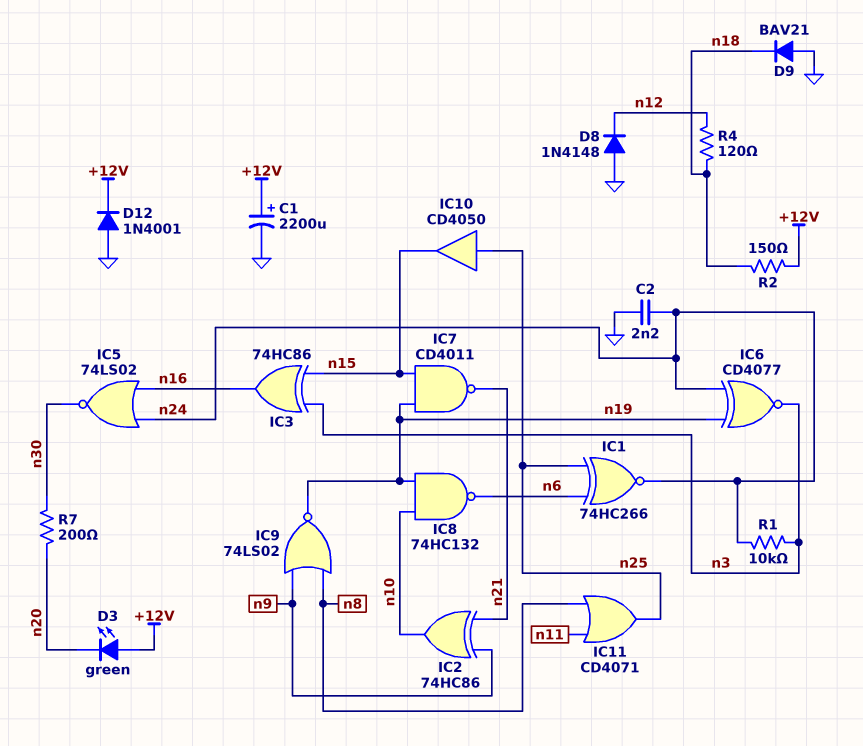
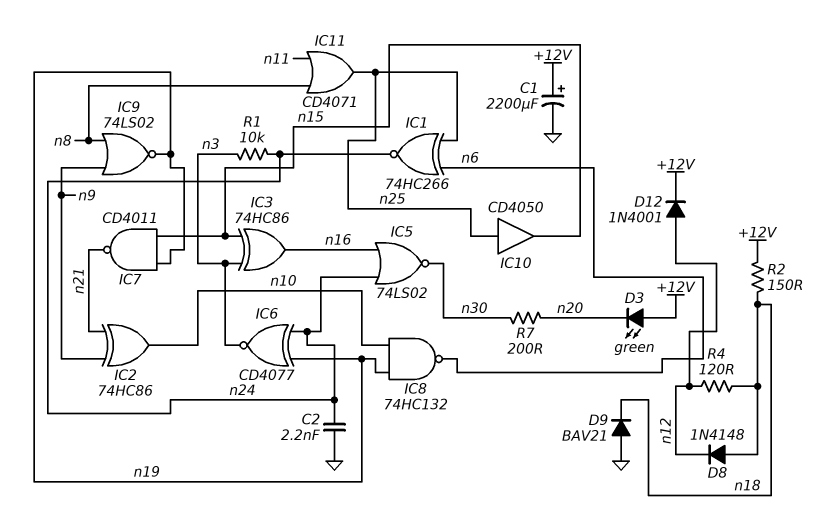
D8: diode 1N4148 (A GND, K n12) -> diode 1N4148 (A n18, K n12)
D12: diode 1N4001 (A GND, K +12V) -> diode 1N4001 (A n12, K +12V)

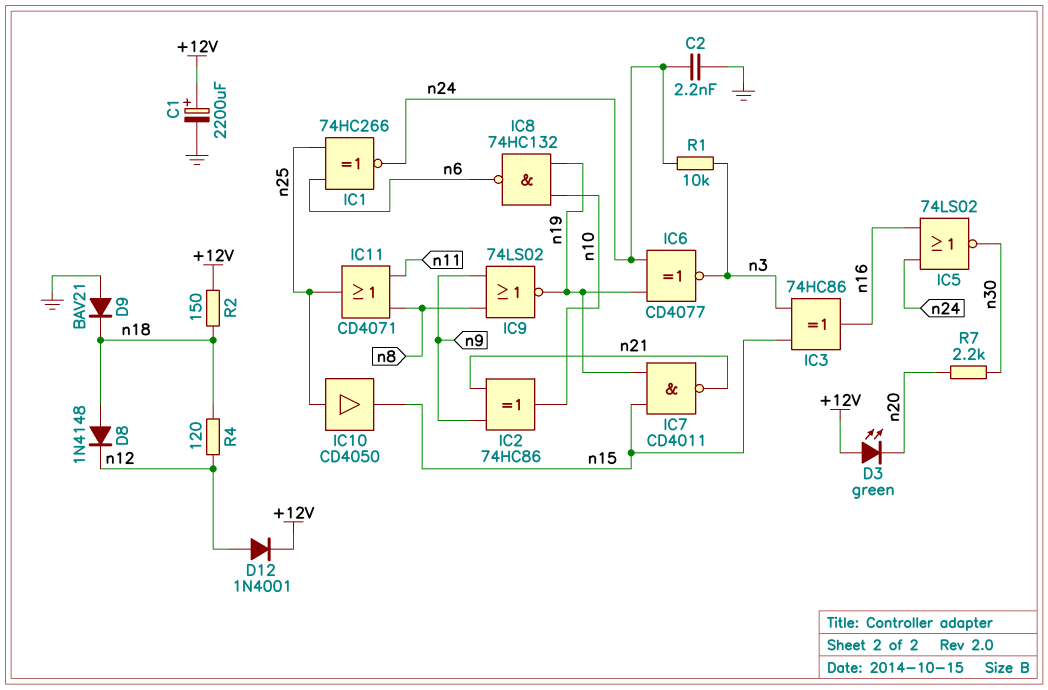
R7: 200 (n20, n30) -> 2.2k (n20, n30)

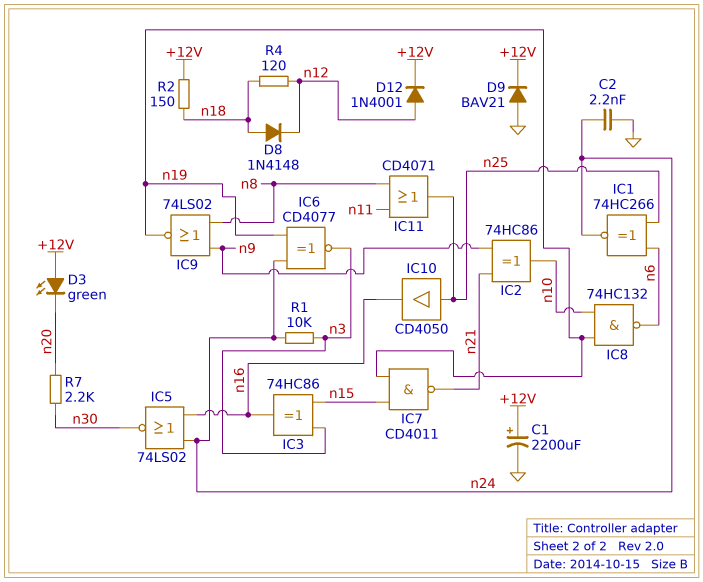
D9: diode BAV21 (A GND, K n18) -> diode BAV21 (A GND, K +12V)
IC10: buffer CD4050 (in n25, out n15) -> buffer CD4050 (in n25, out n16)

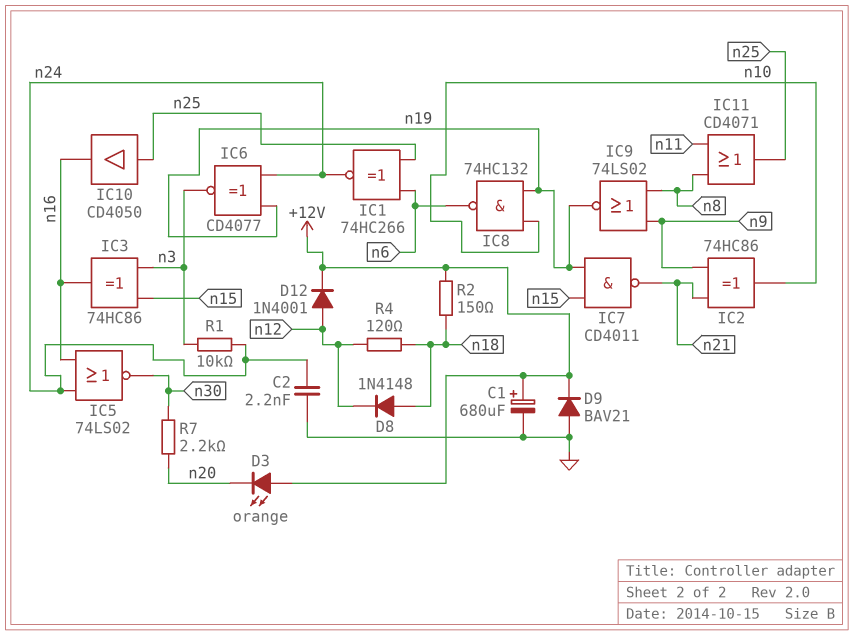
C1: 2200uF (plus +12V, minus GND) -> 680uF (plus +12V, minus GND)
D3: LED green (A +12V, K n20) -> LED orange (A +12V, K n20)

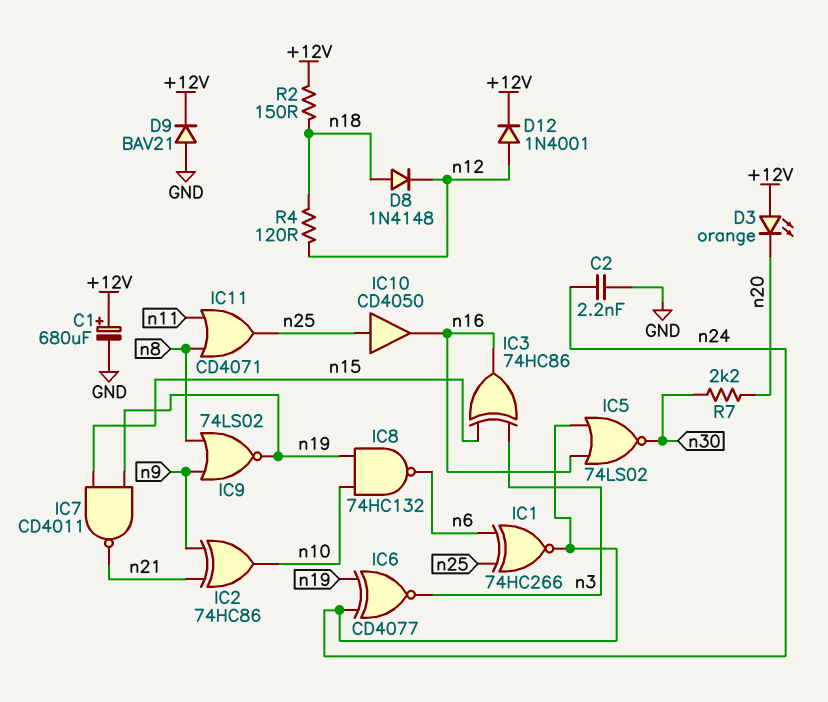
R1: 10k (n3, n24) -> none

